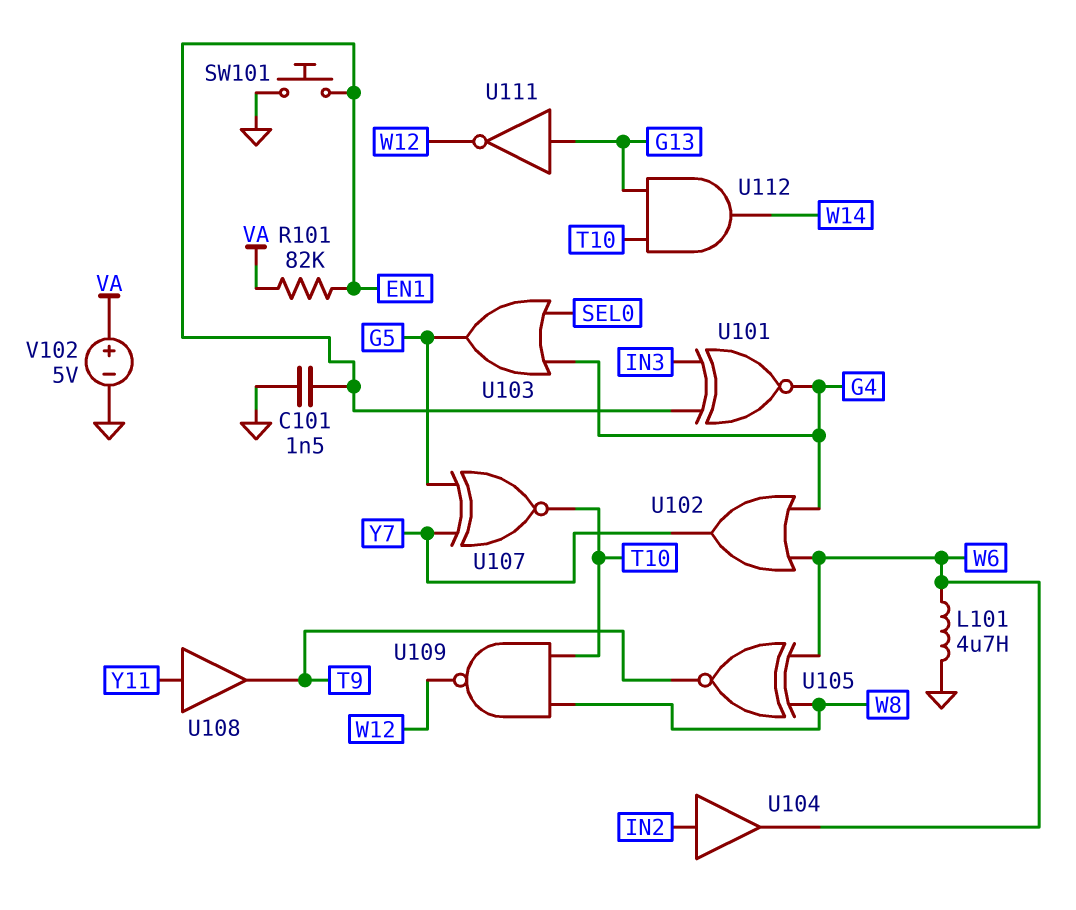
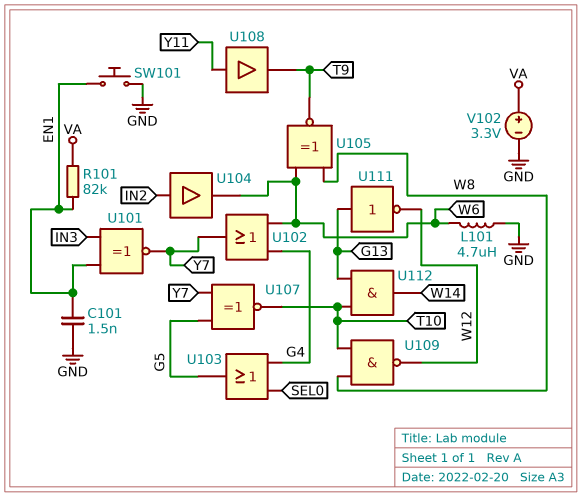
U101: XNOR (in EN1, in IN3, out G4) -> XNOR (in EN1, in IN3, out Y7)
V102: 5V (plus VA, minus GND) -> 3.3V (plus VA, minus GND)

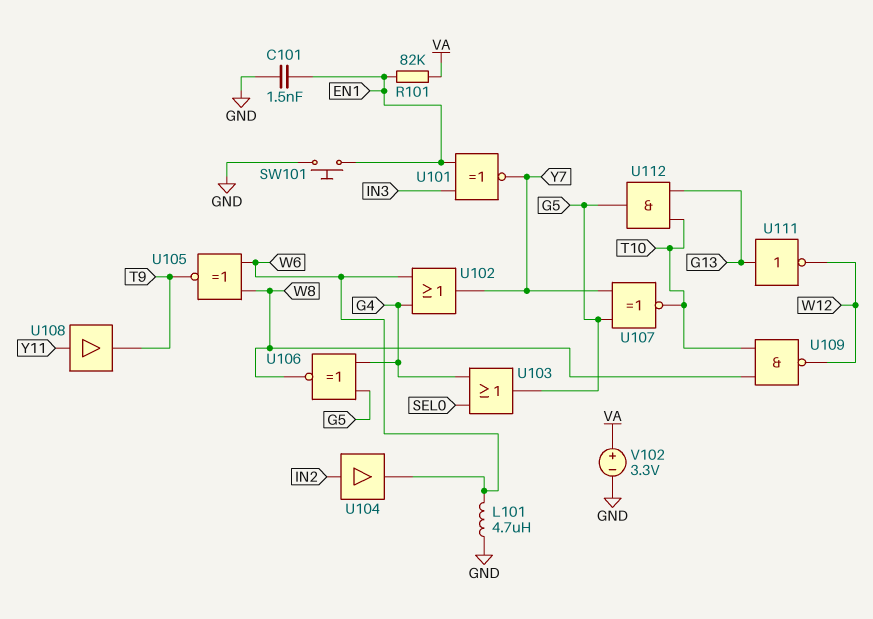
U106: none -> XNOR (in G4, in G5, out W8)
U112: AND (in G13, in T10, out W14) -> AND (in G13, in T10, out G5)

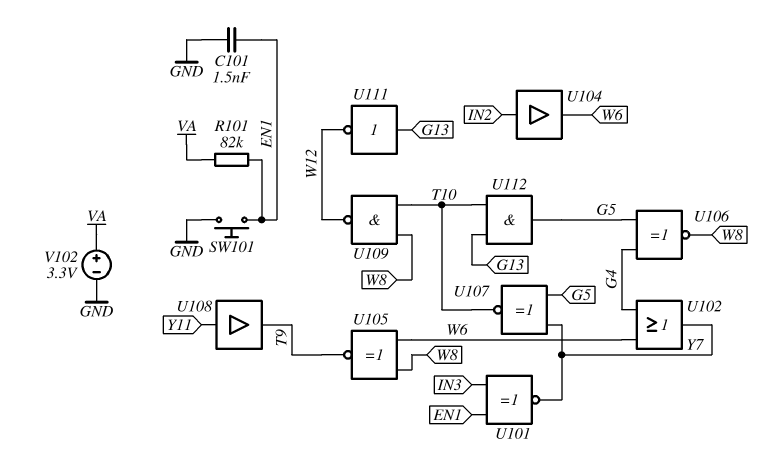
L101: 4.7uH (GND, W6) -> none
U103: OR (in G4, in SEL0, out G5) -> none

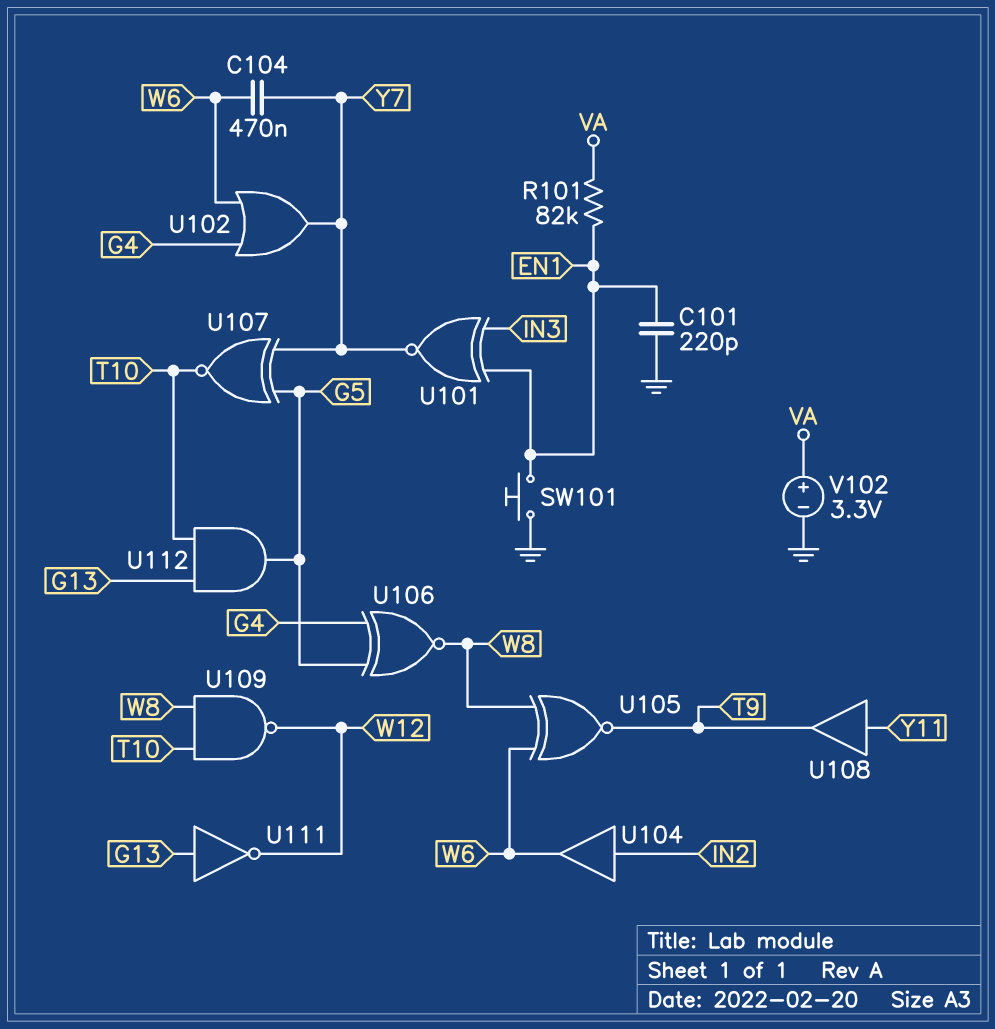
C101: 1.5nF (EN1, GND) -> 220pF (EN1, GND)
C104: none -> 470nF (W6, Y7)

